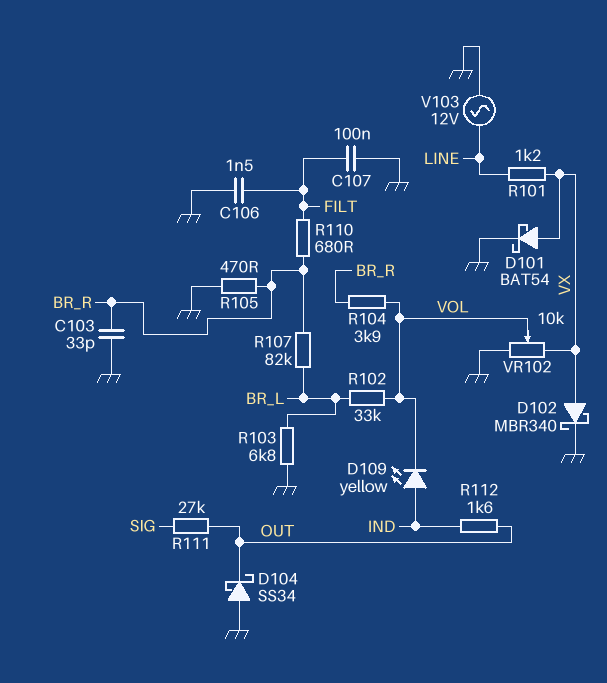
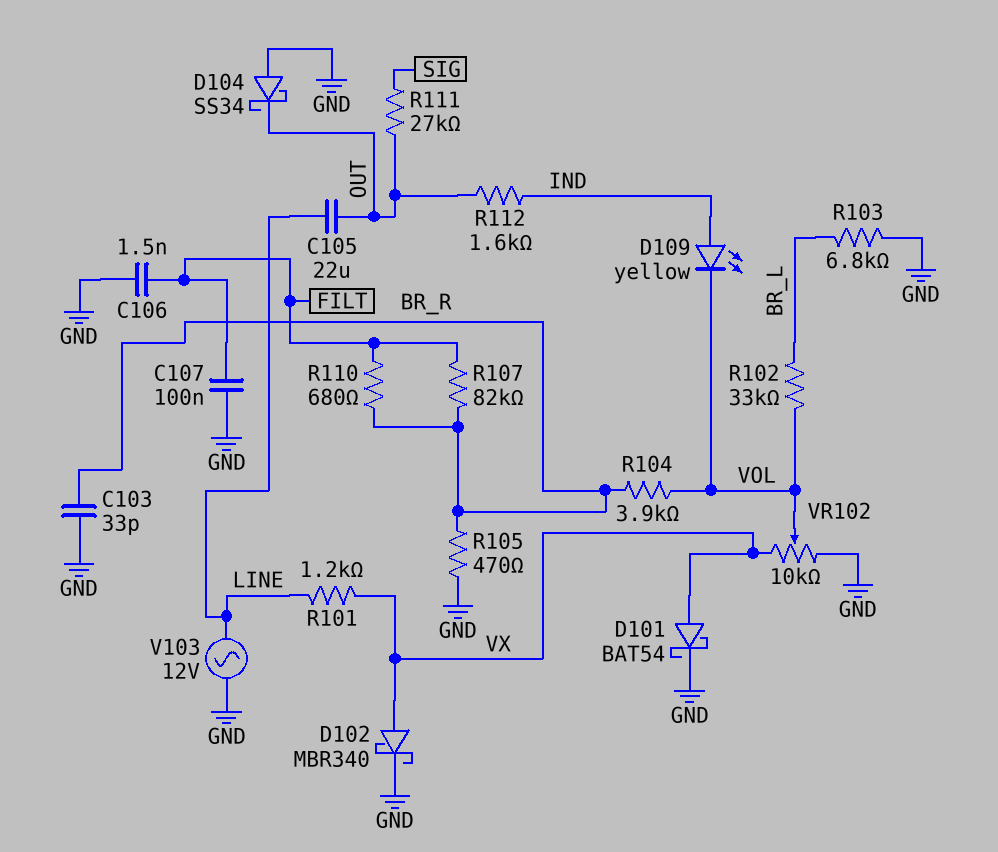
C105: none -> 22uF (LINE, OUT)
R107: 82k (BR_L, BR_R) -> 82k (BR_R, FILT)

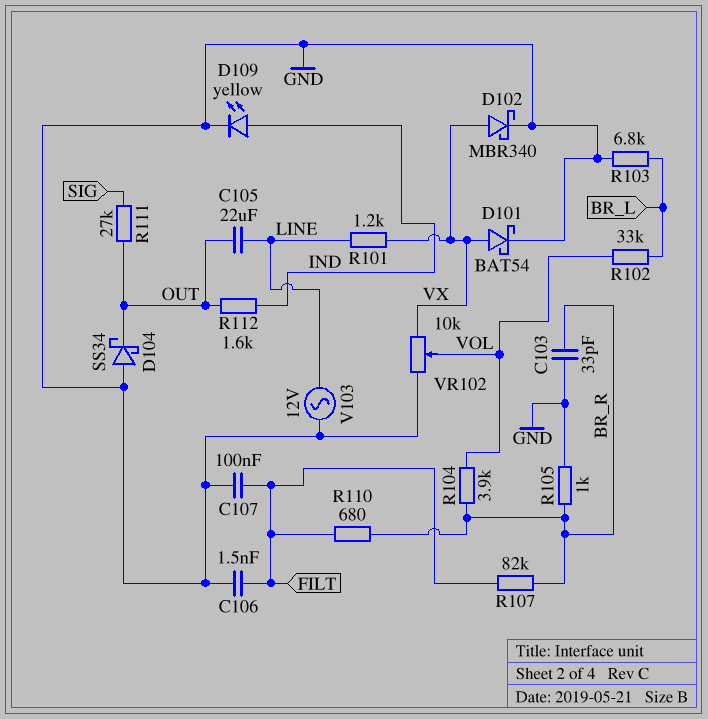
D109: LED yellow (A IND, K VOL) -> LED yellow (A IND, K GND)
R105: 470 (BR_R, GND) -> 1k (BR_R, GND)

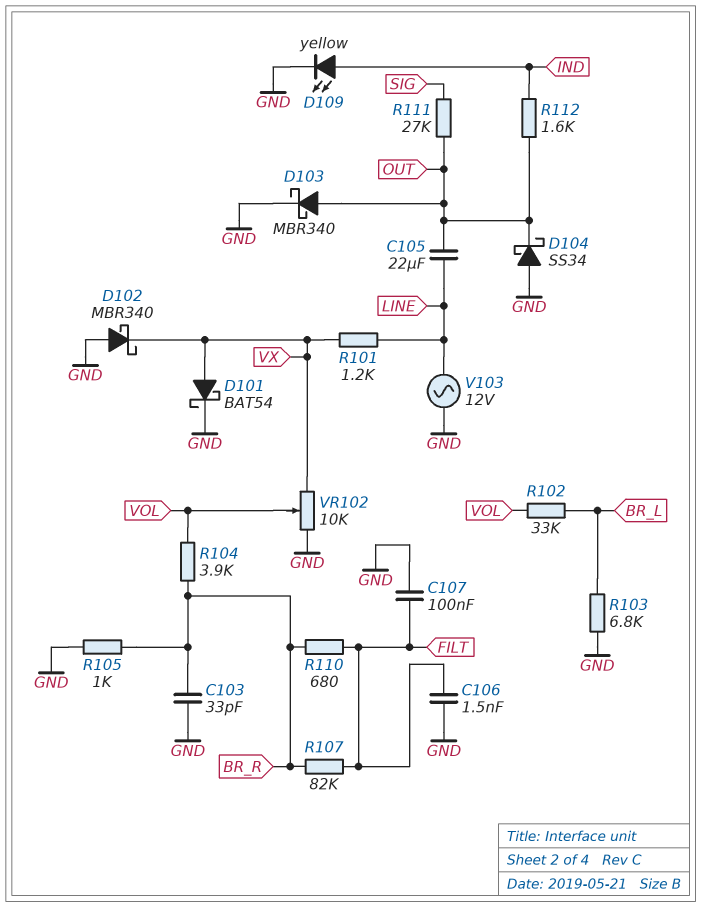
D102: schottky MBR340 (A VX, K GND) -> schottky MBR340 (A GND, K VX)
D103: none -> schottky MBR340 (A OUT, K GND)

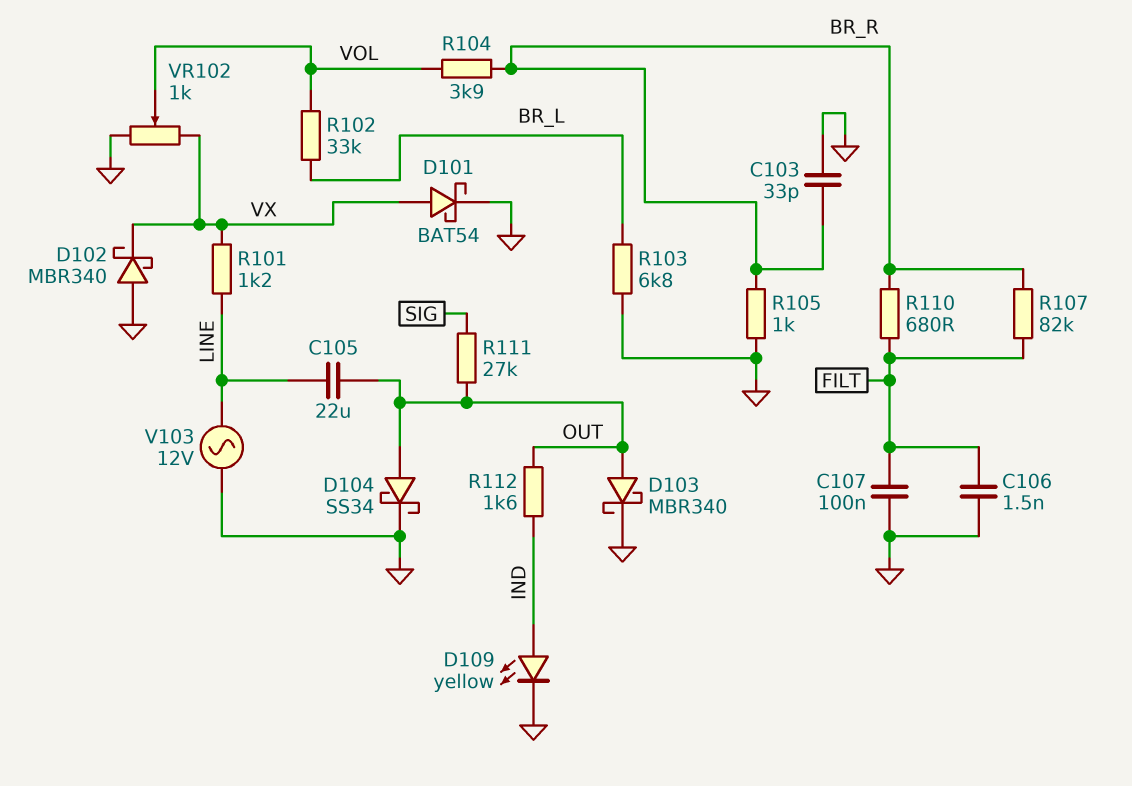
D104: schottky SS34 (A GND, K OUT) -> schottky SS34 (A OUT, K GND)
VR102: 10k (GND, VX, wiper VOL) -> 1k (GND, VX, wiper VOL)

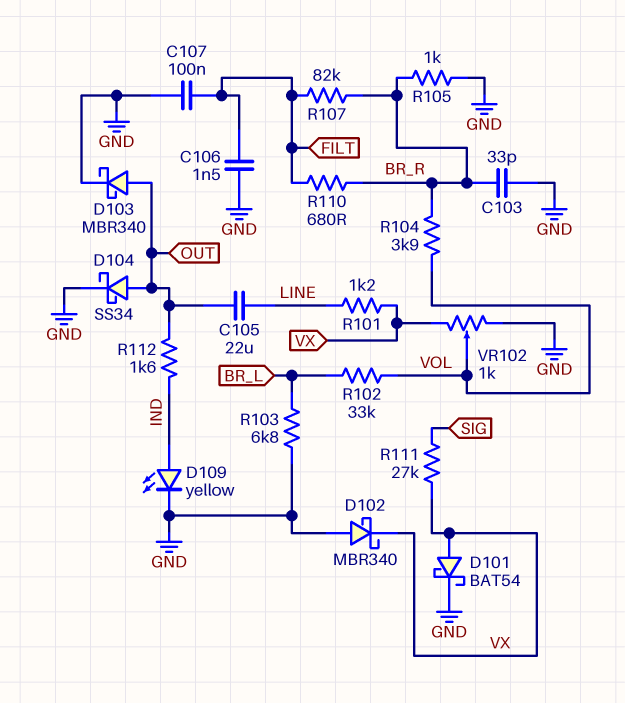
R111: 27k (OUT, SIG) -> 27k (SIG, VX)
V103: AC 12V (GND, LINE) -> none

